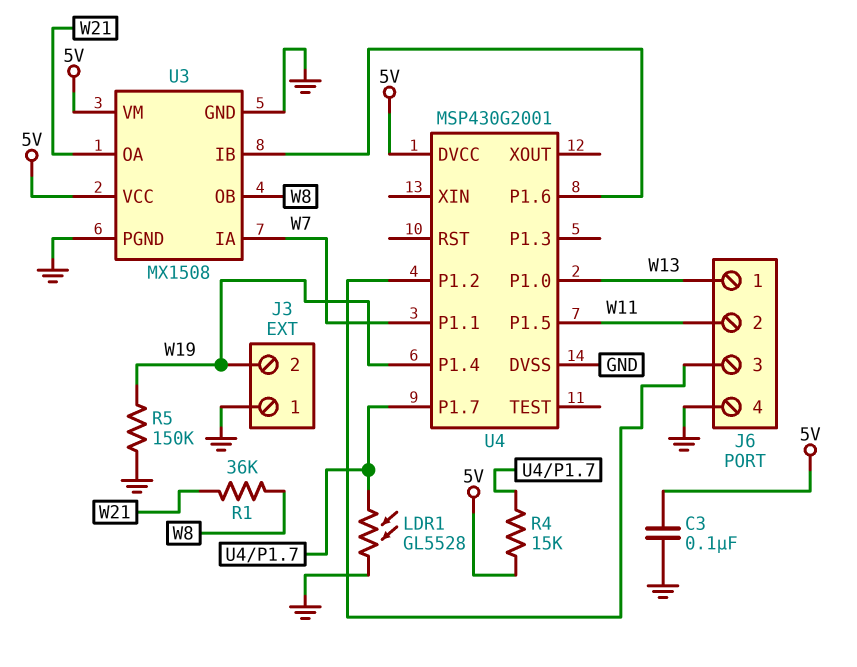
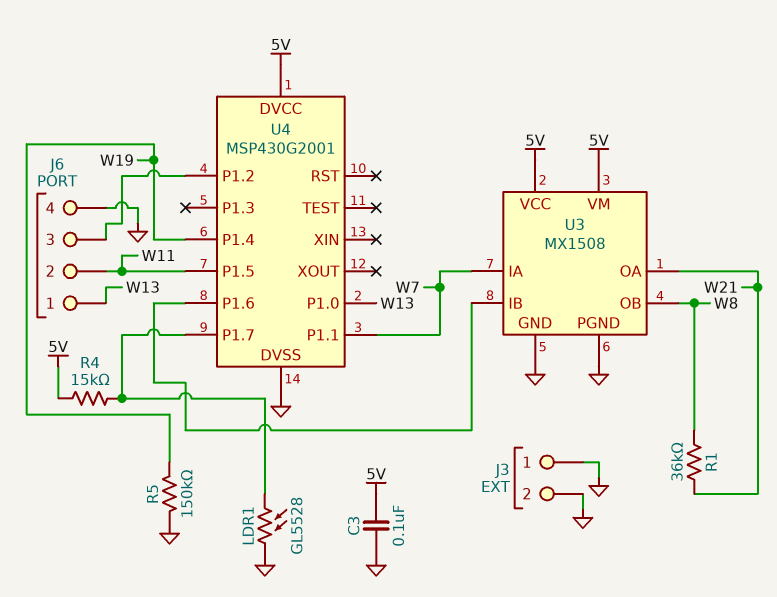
J3 pin 2: W19 -> GND

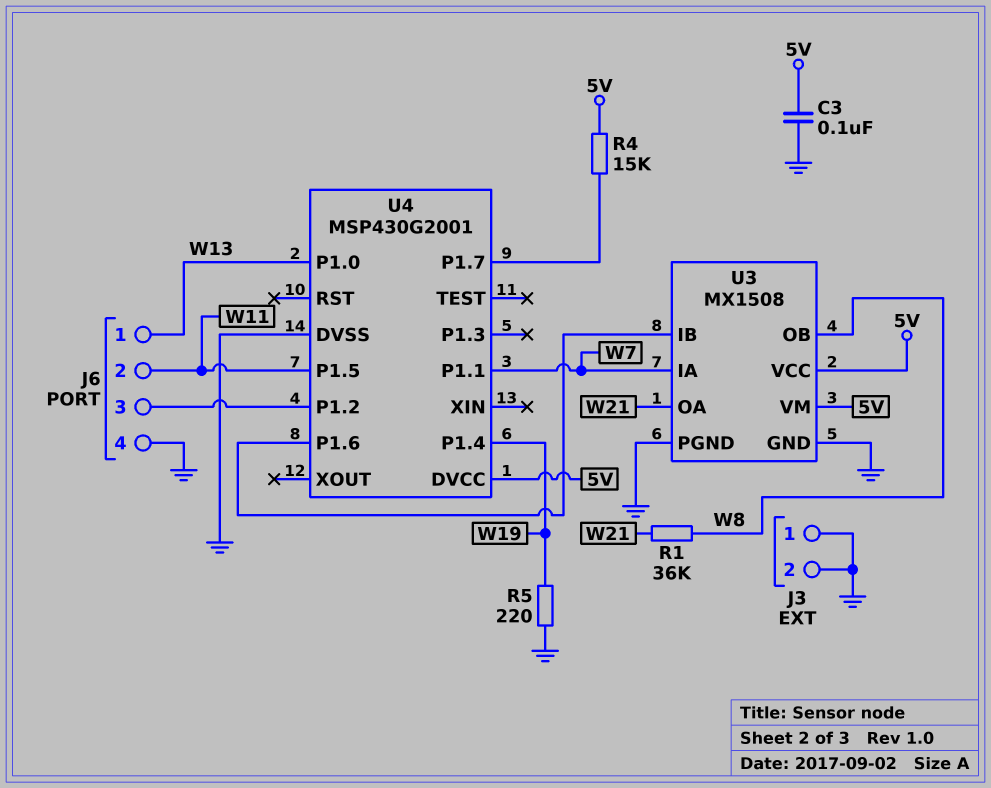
LDR1: GL5528 (GND, U4/P1.7) -> none
R5: 150k (GND, W19) -> 220 (GND, W19)

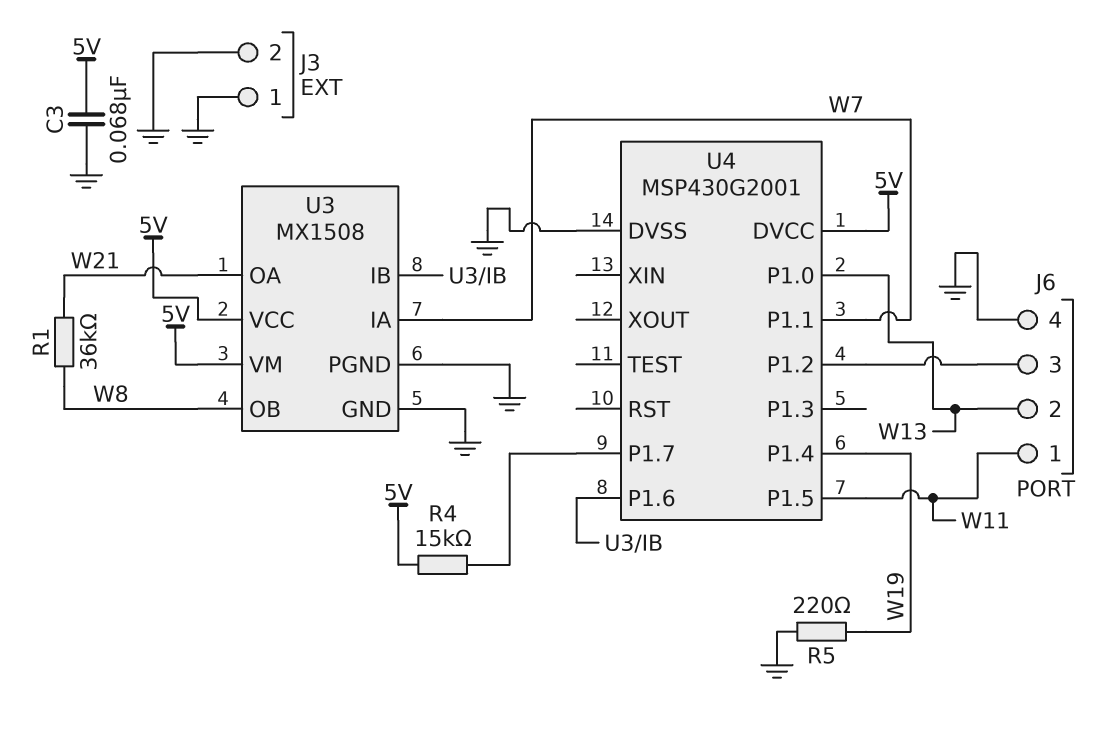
C3: 100nF (5V, GND) -> 68nF (5V, GND)
J6 pin 1: W13 -> W11
J6 pin 2: W11 -> W13

